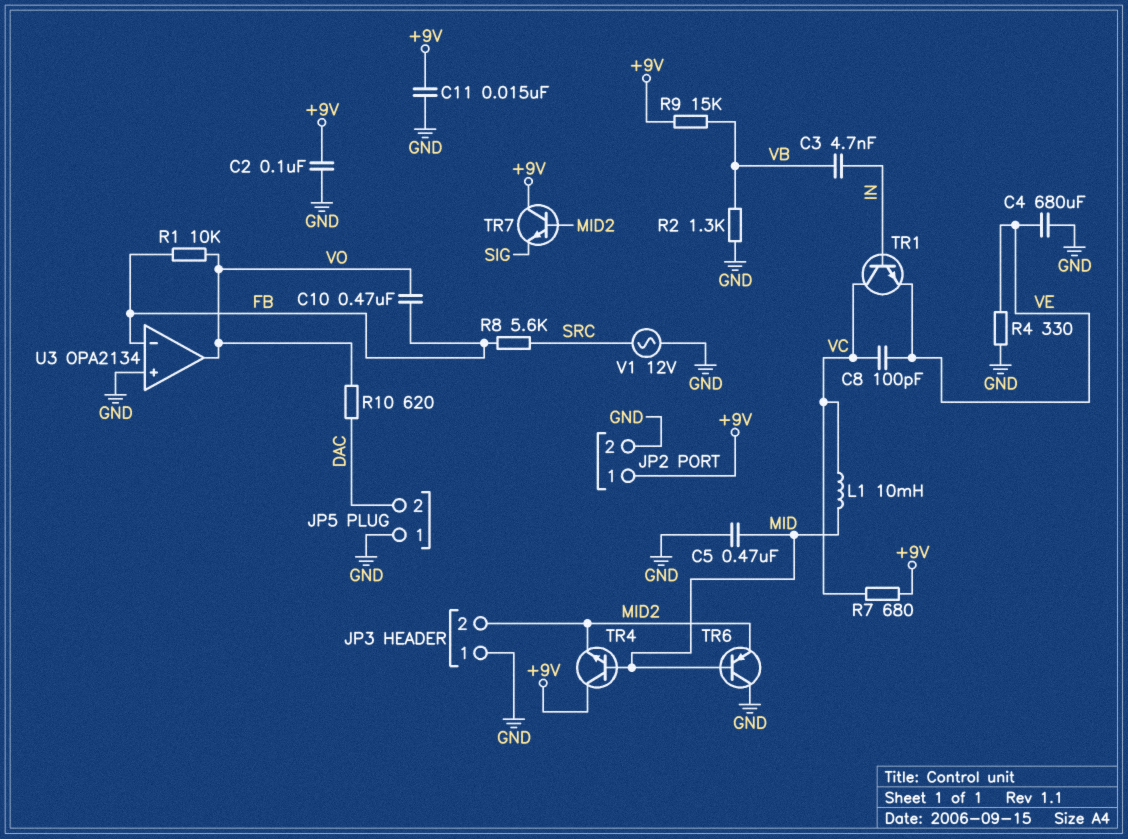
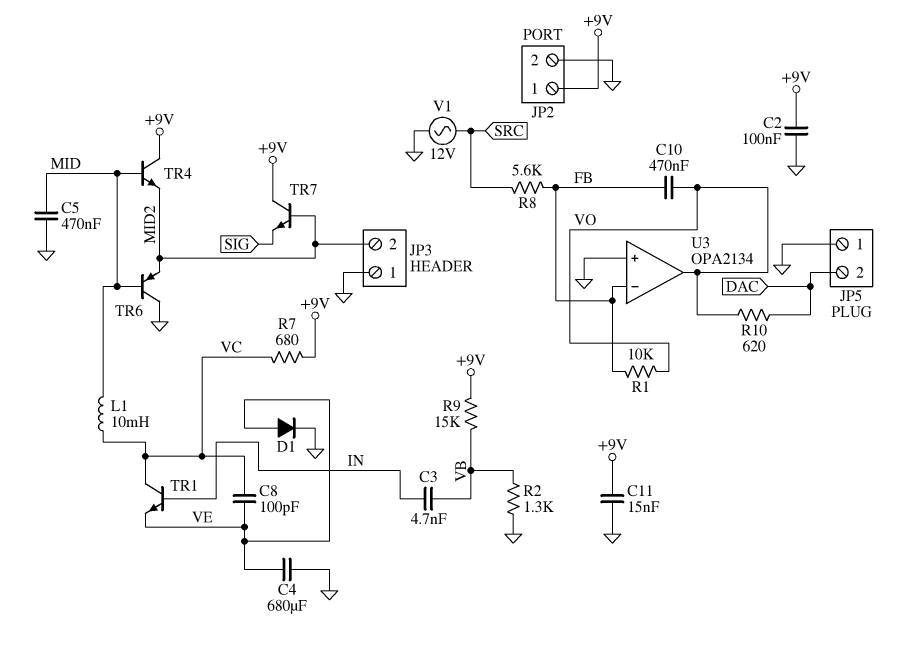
D1: none -> diode (A VE, K GND)
R4: 330 (GND, VE) -> none

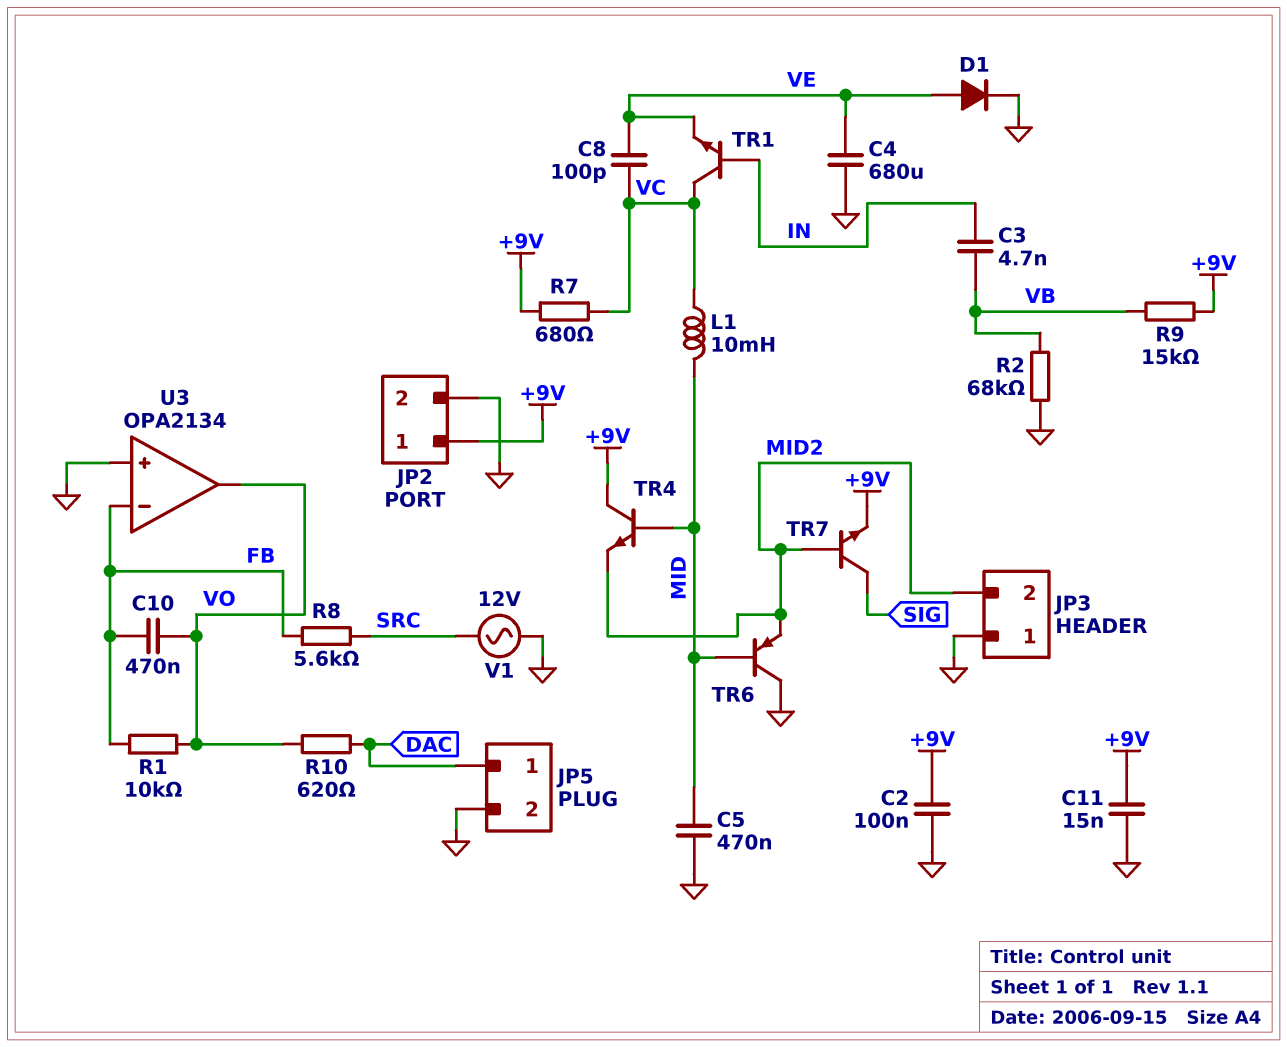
JP5 pin 1: GND -> DAC
JP5 pin 2: DAC -> GND
R2: 1.3k (GND, VB) -> 68k (GND, VB)
TR7: NPN (B MID2, C +9V, E SIG) -> NPN (B MID2, C SIG, E +9V)

